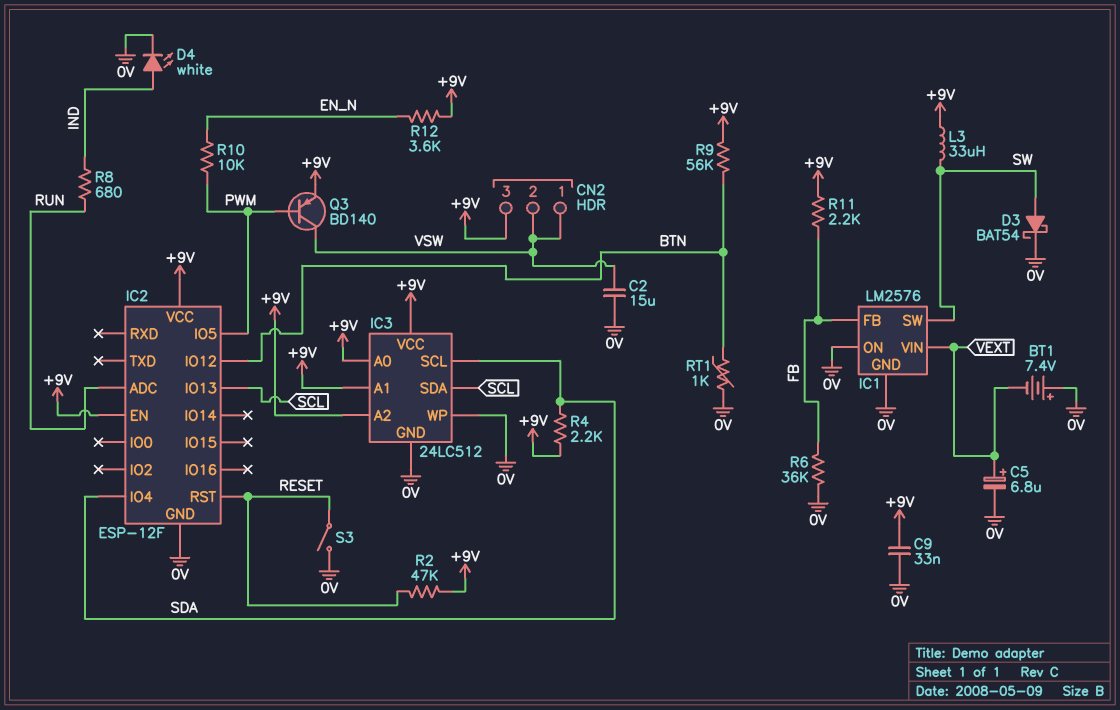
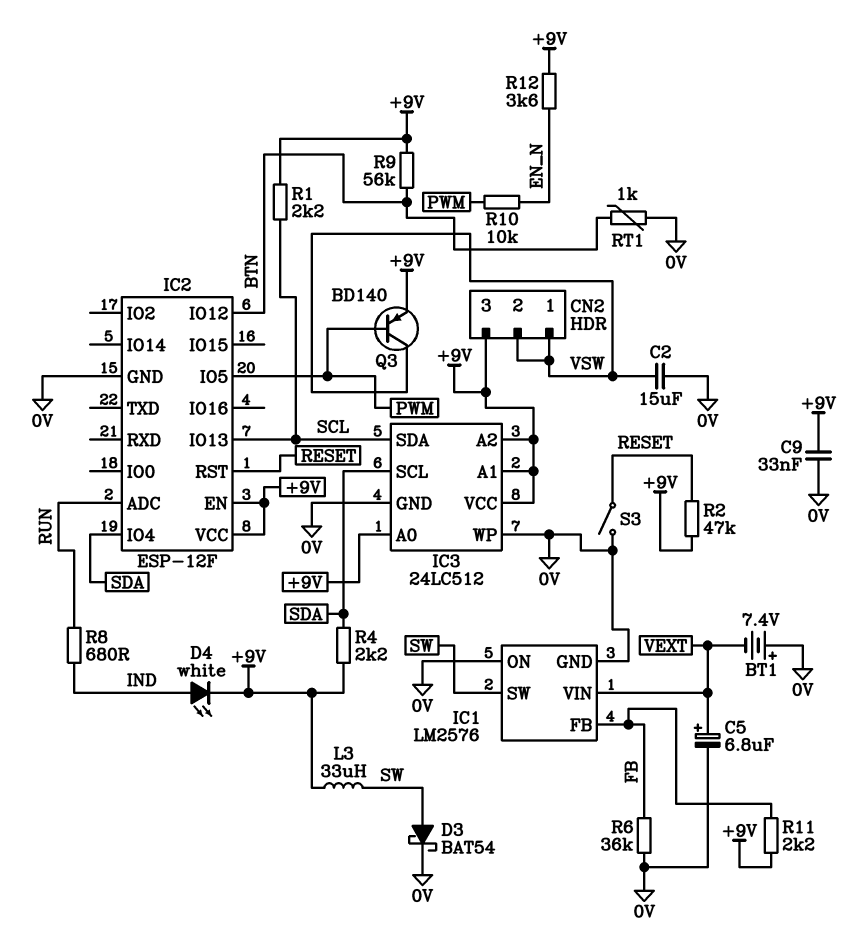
D4: LED white (A IND, K 0V) -> LED white (A IND, K +9V)
R1: none -> 2.2k (+9V, SCL)

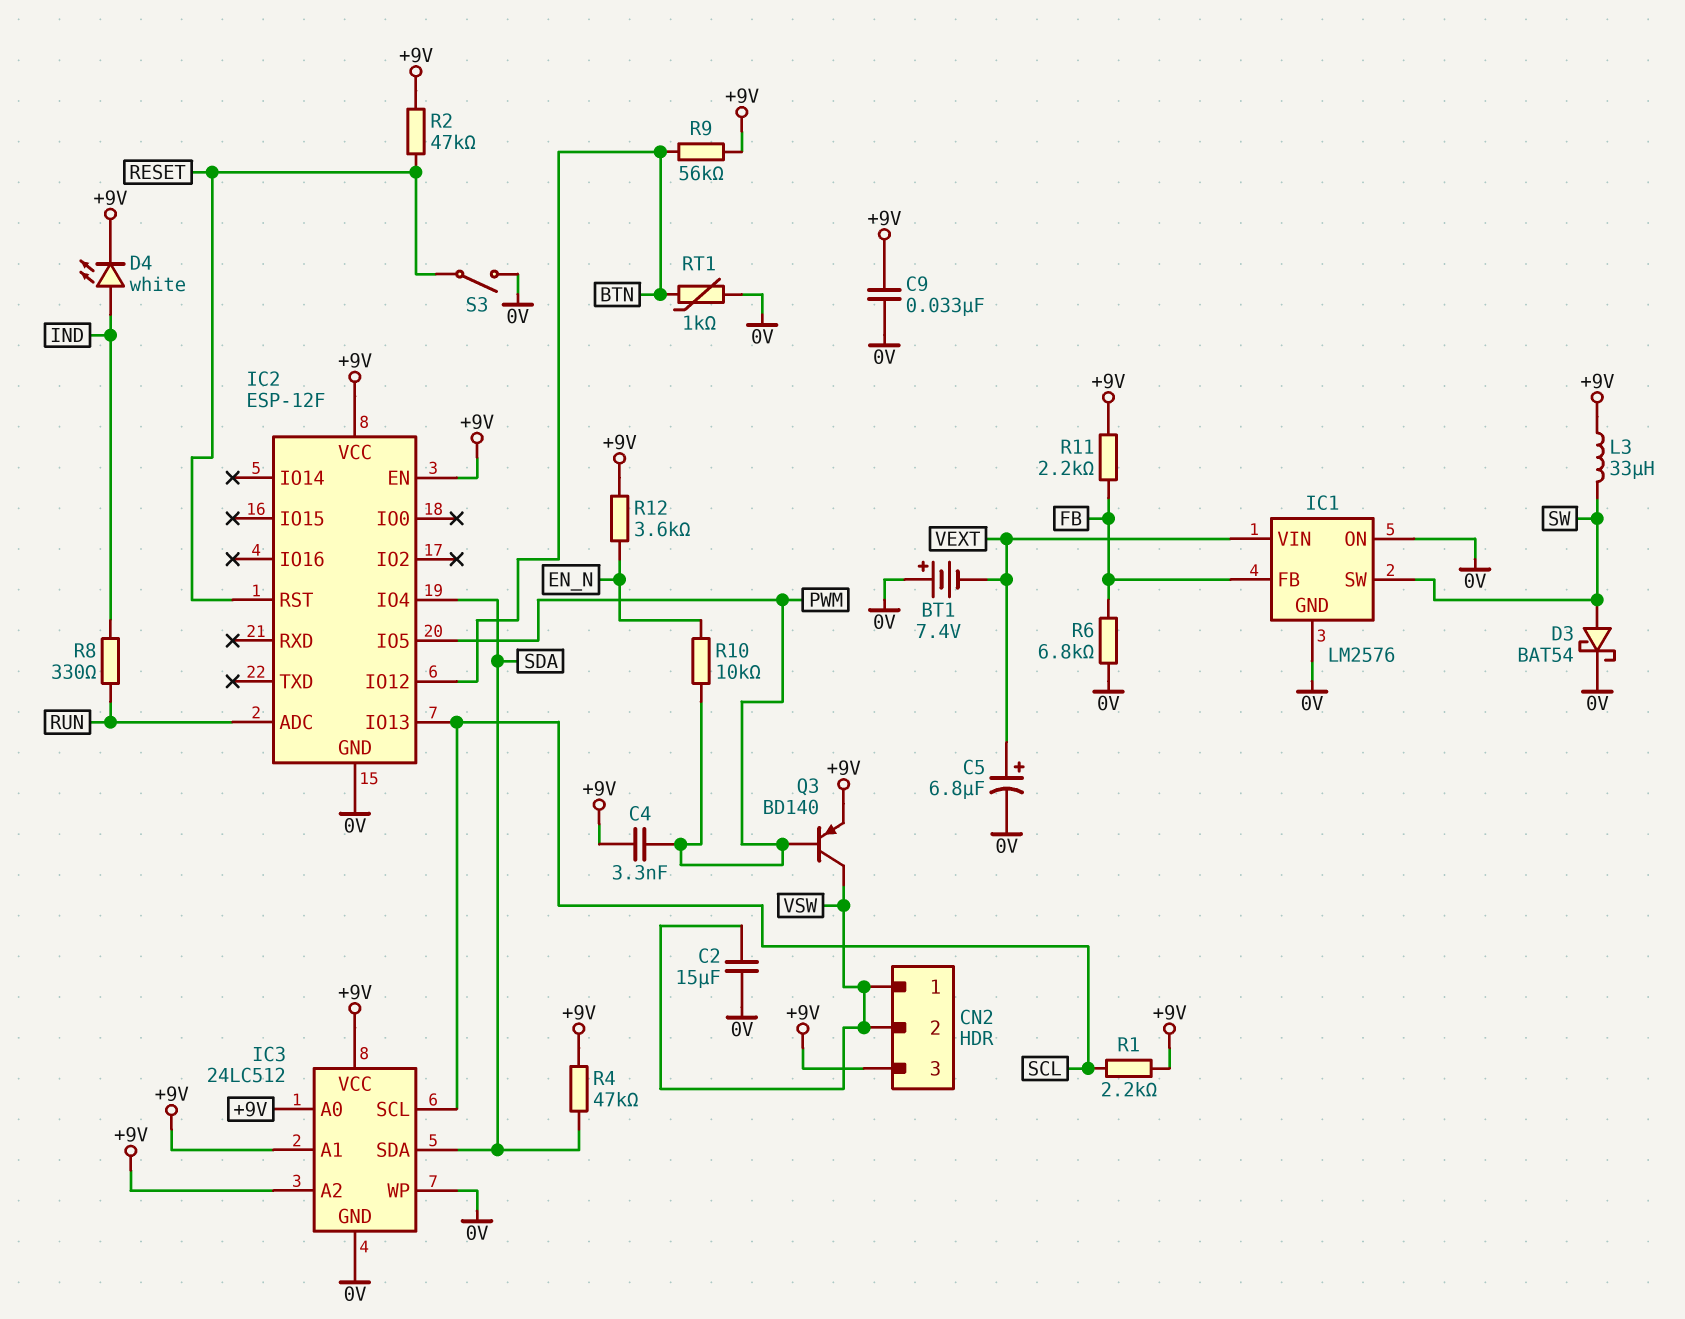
C4: none -> 3.3nF (+9V, PWM)
IC3 pin SCL: SDA -> SCL
IC3 pin SDA: SCL -> SDA
R4: 2.2k (+9V, SDA) -> 47k (+9V, SDA)
R6: 36k (0V, FB) -> 6.8k (0V, FB)
R8: 680 (IND, RUN) -> 330 (IND, RUN)

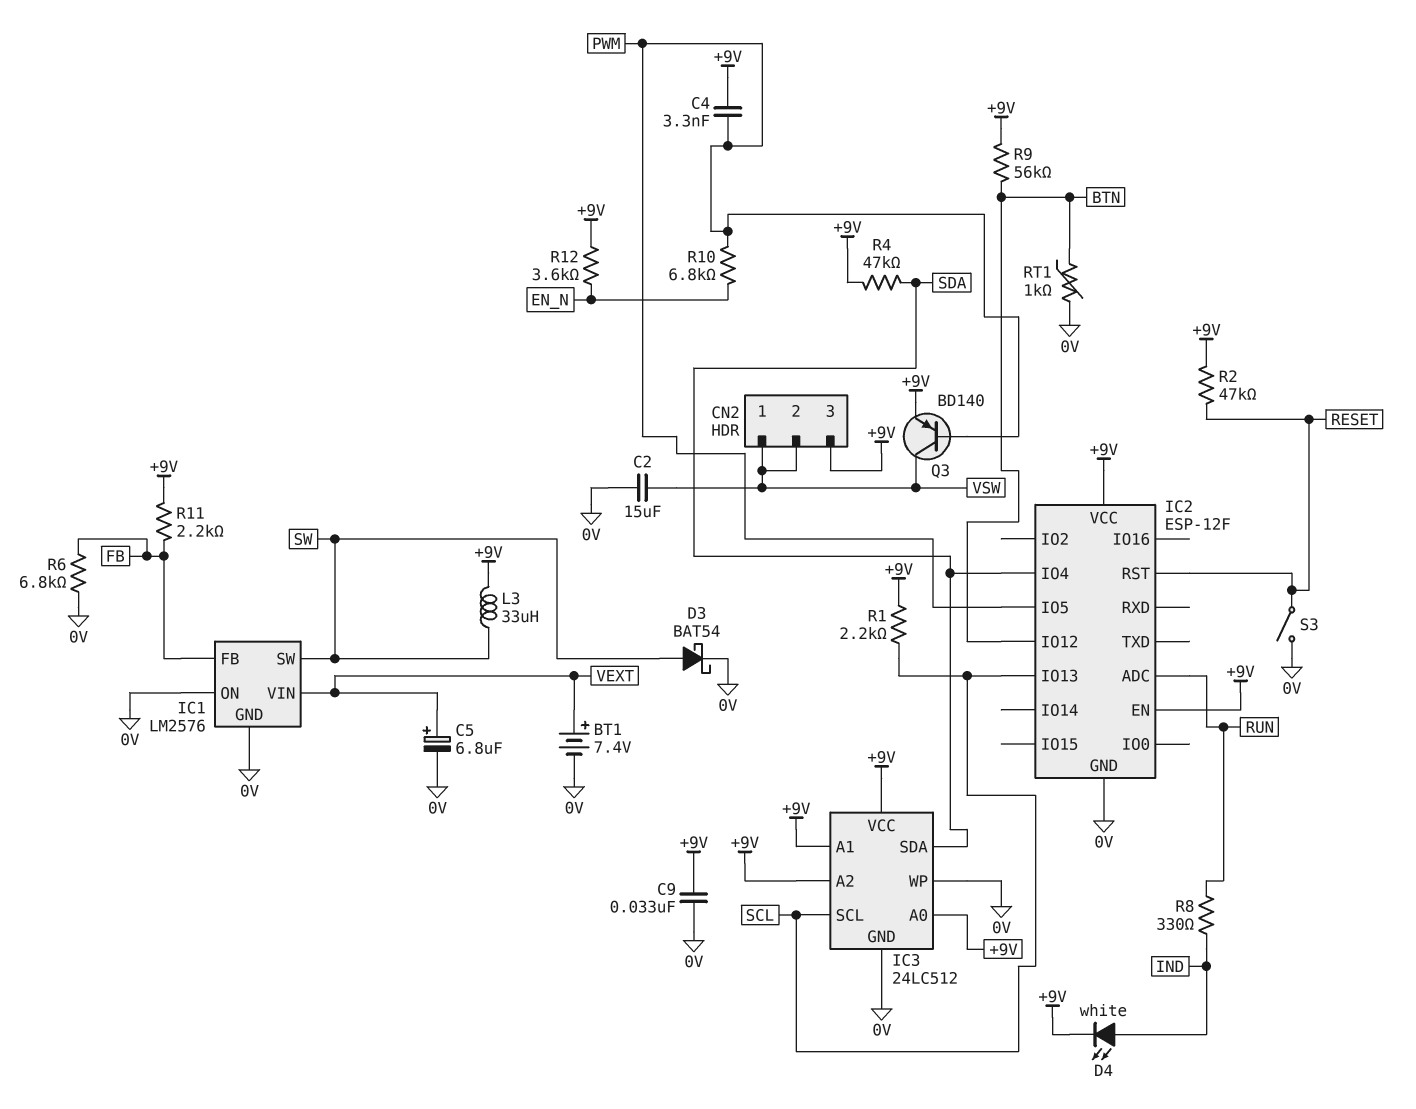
BT1: 7.4V (plus 0V, minus VEXT) -> 7.4V (plus VEXT, minus 0V)
R10: 10k (EN_N, PWM) -> 6.8k (EN_N, PWM)

